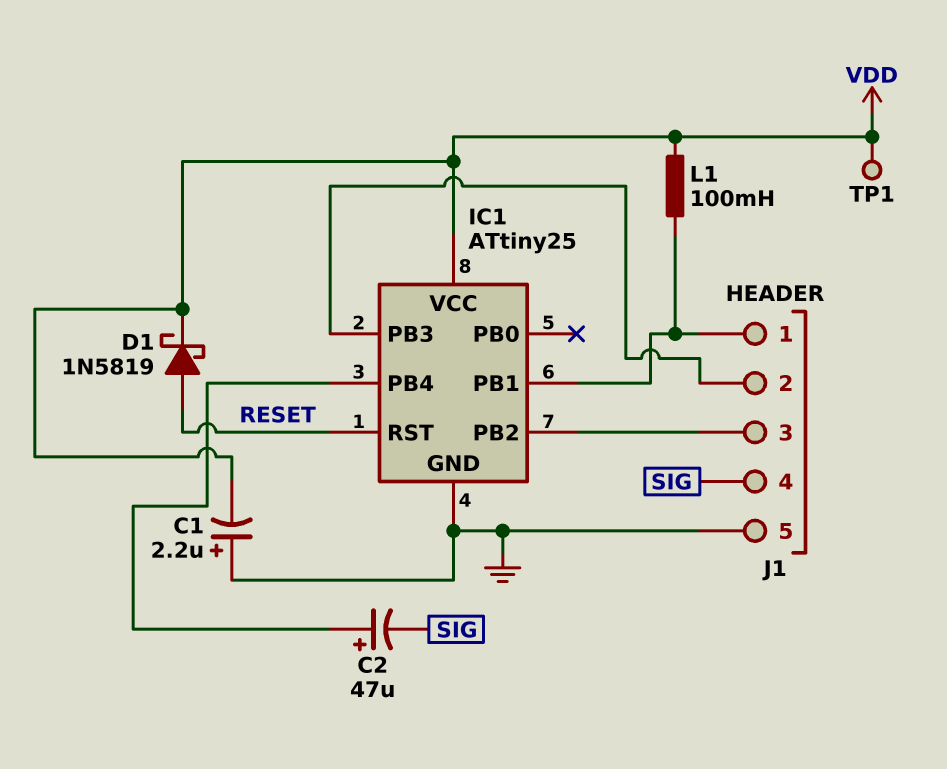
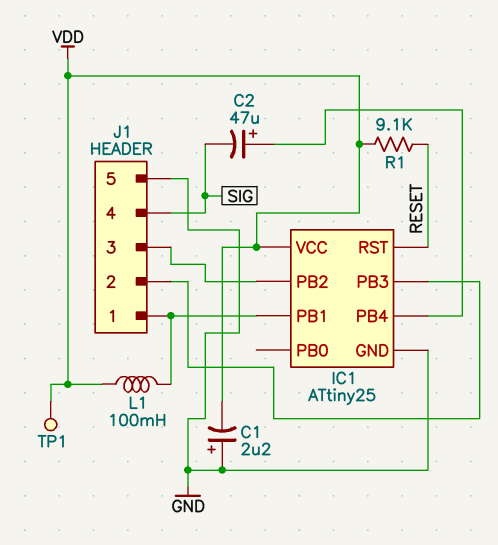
D1: schottky 1N5819 (A RESET, K VDD) -> none
R1: none -> 9.1k (RESET, VDD)

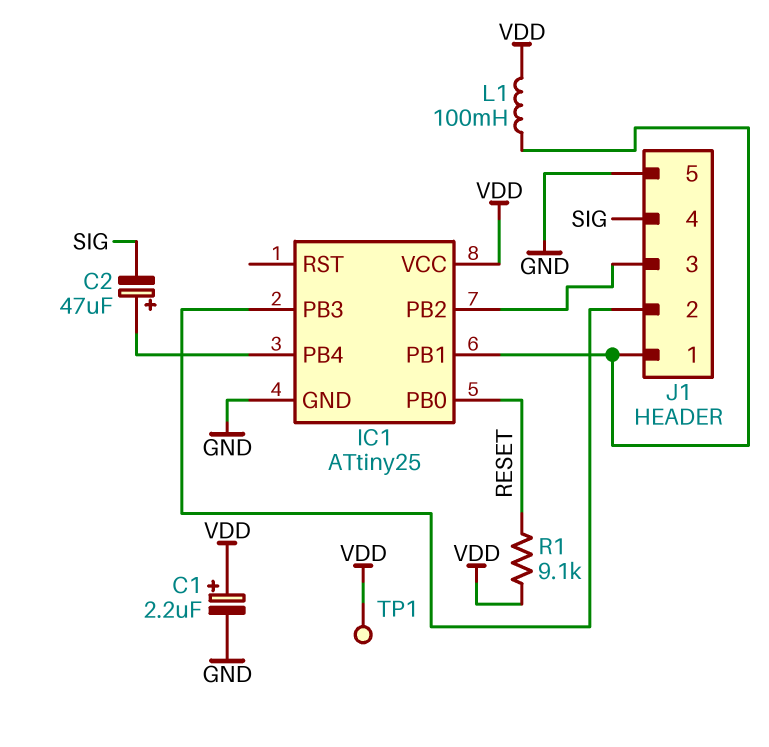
C1: 2.2uF (plus GND, minus VDD) -> 2.2uF (plus VDD, minus GND)
IC1 pin PB0: none -> RESET
IC1 pin RST: RESET -> none

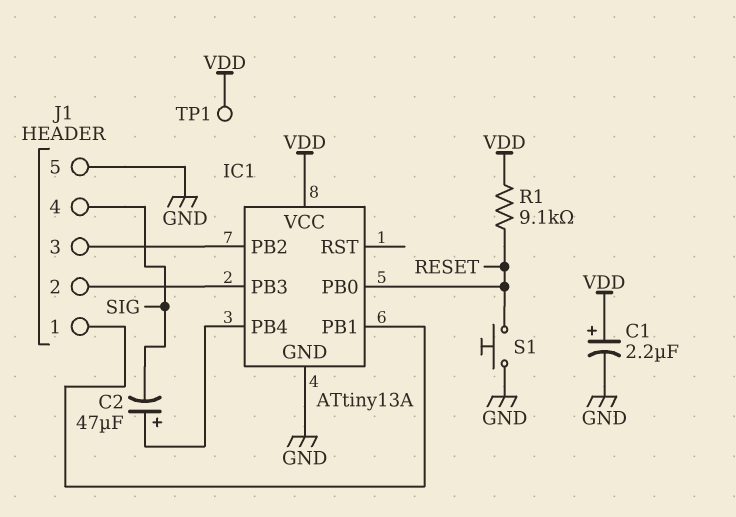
IC1: ATtiny25 -> ATtiny13A
L1: 100mH (IC1/PB1, VDD) -> none
S1: none -> button (GND, RESET)

